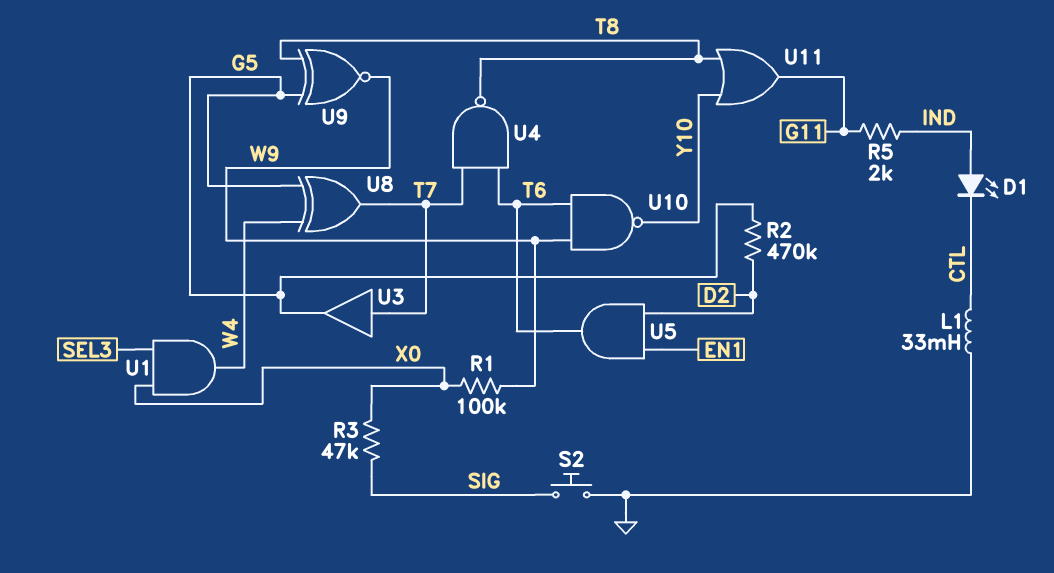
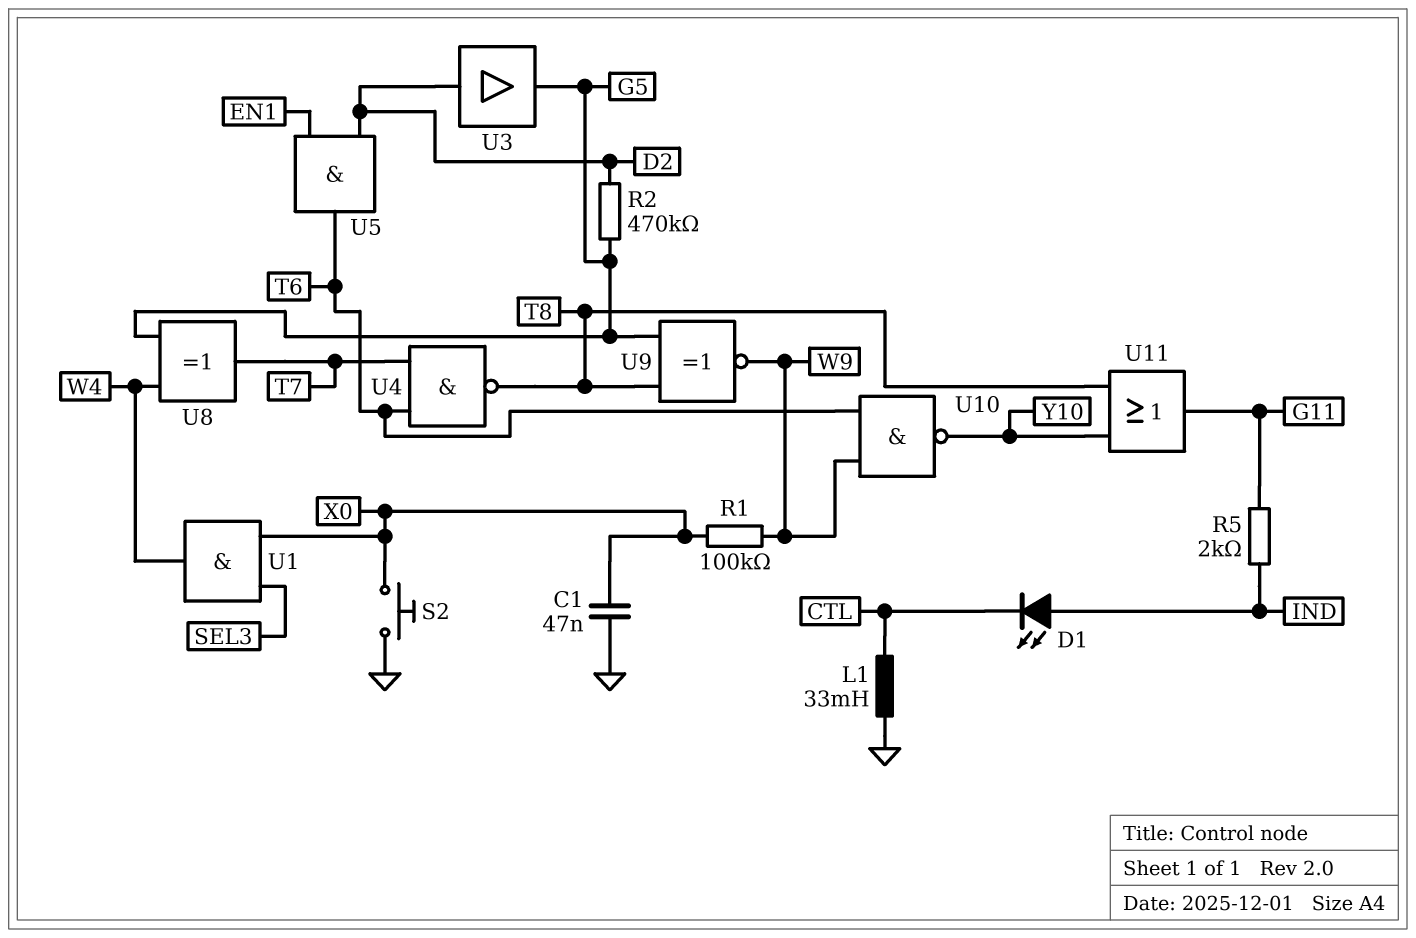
C1: none -> 47nF (GND, X0)
R3: 47k (SIG, X0) -> none
S2: button (GND, SIG) -> button (GND, X0)
U3: buffer (in T7, out G5) -> buffer (in D2, out G5)

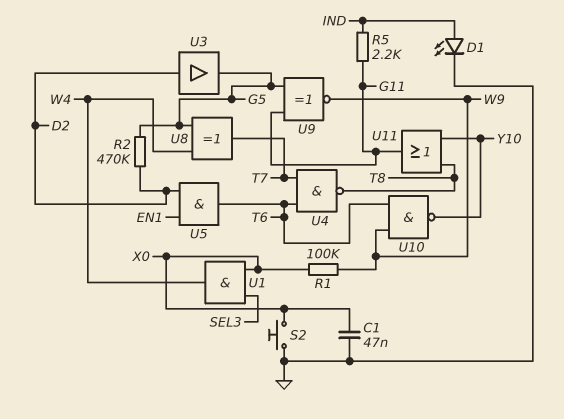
D1: LED (A IND, K CTL) -> LED (A IND, K GND)
L1: 33mH (CTL, GND) -> none
R5: 2k (G11, IND) -> 2.2k (G11, IND)
U9: XNOR (in G5, in T8, out W9) -> XNOR (in G5, in G11, out W9)

